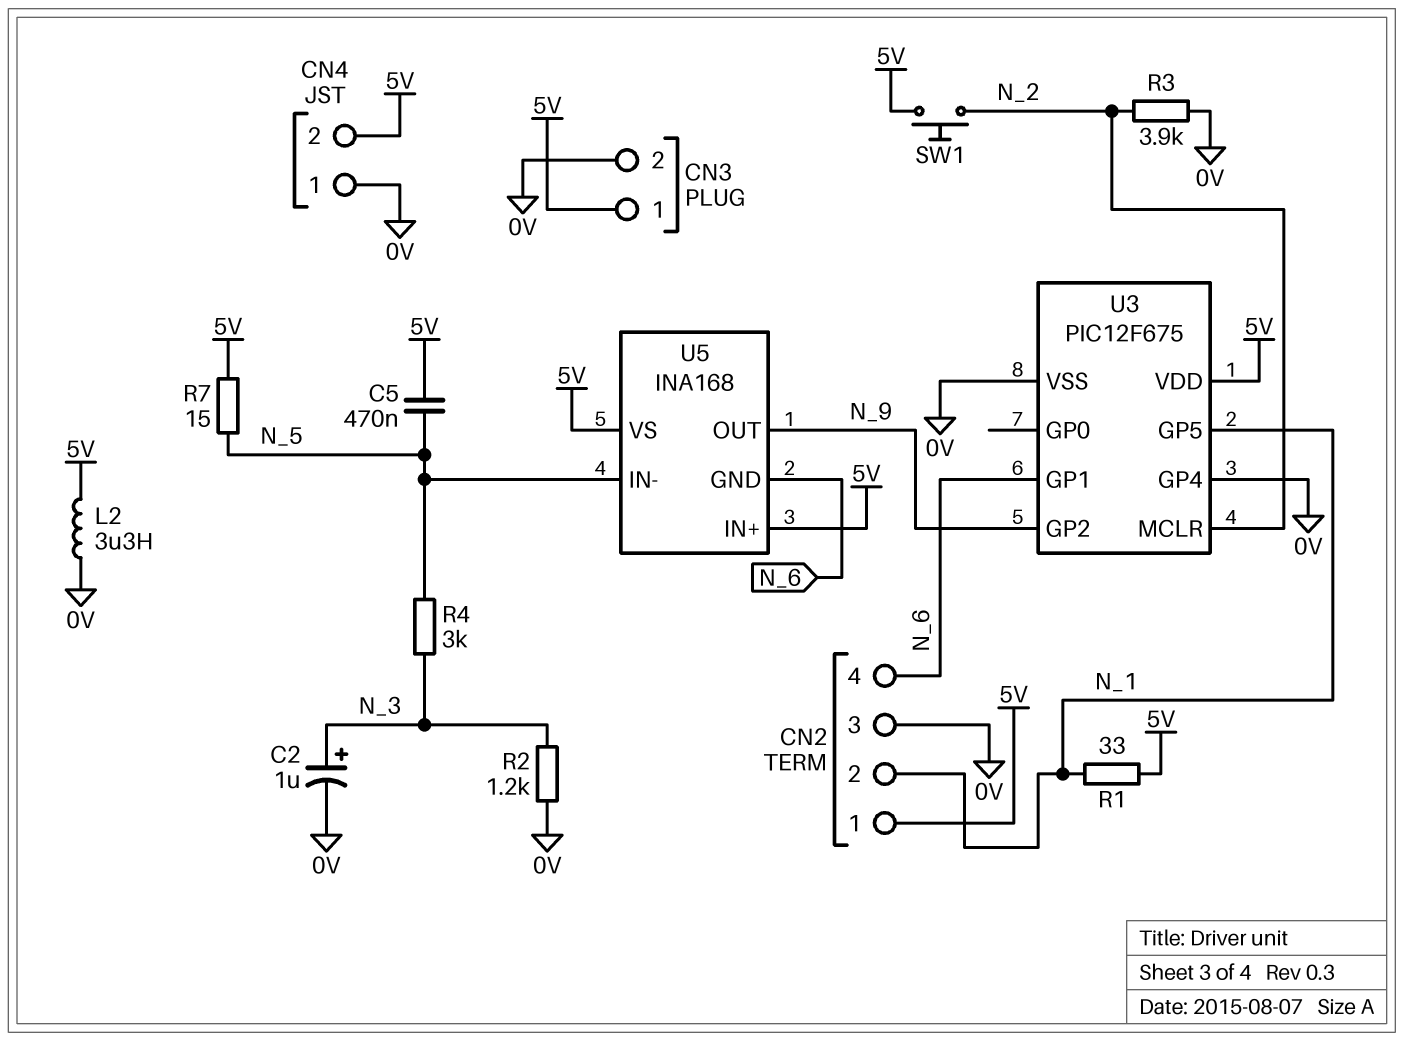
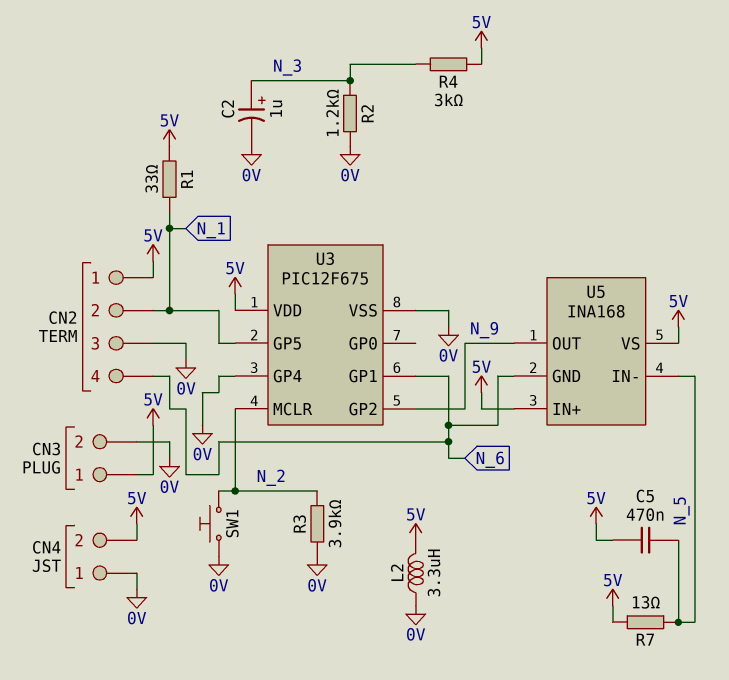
R4: 3k (N_3, N_5) -> 3k (5V, N_3)
R7: 15 (5V, N_5) -> 13 (5V, N_5)
SW1: button (5V, N_2) -> button (0V, N_2)

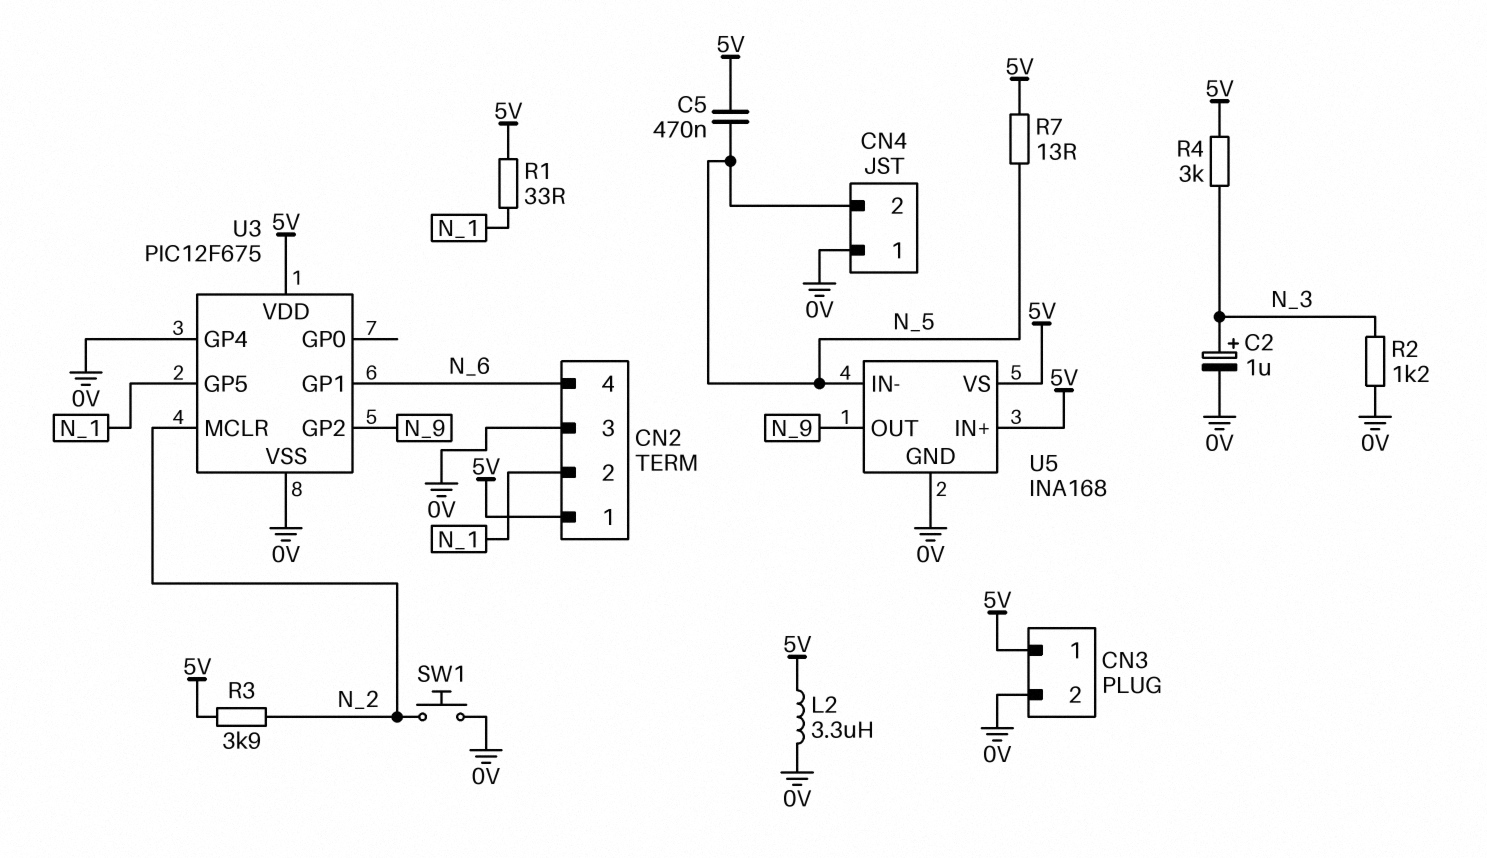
CN4 pin 2: 5V -> N_5
R3: 3.9k (0V, N_2) -> 3.9k (5V, N_2)
U5 pin GND: N_6 -> 0V

